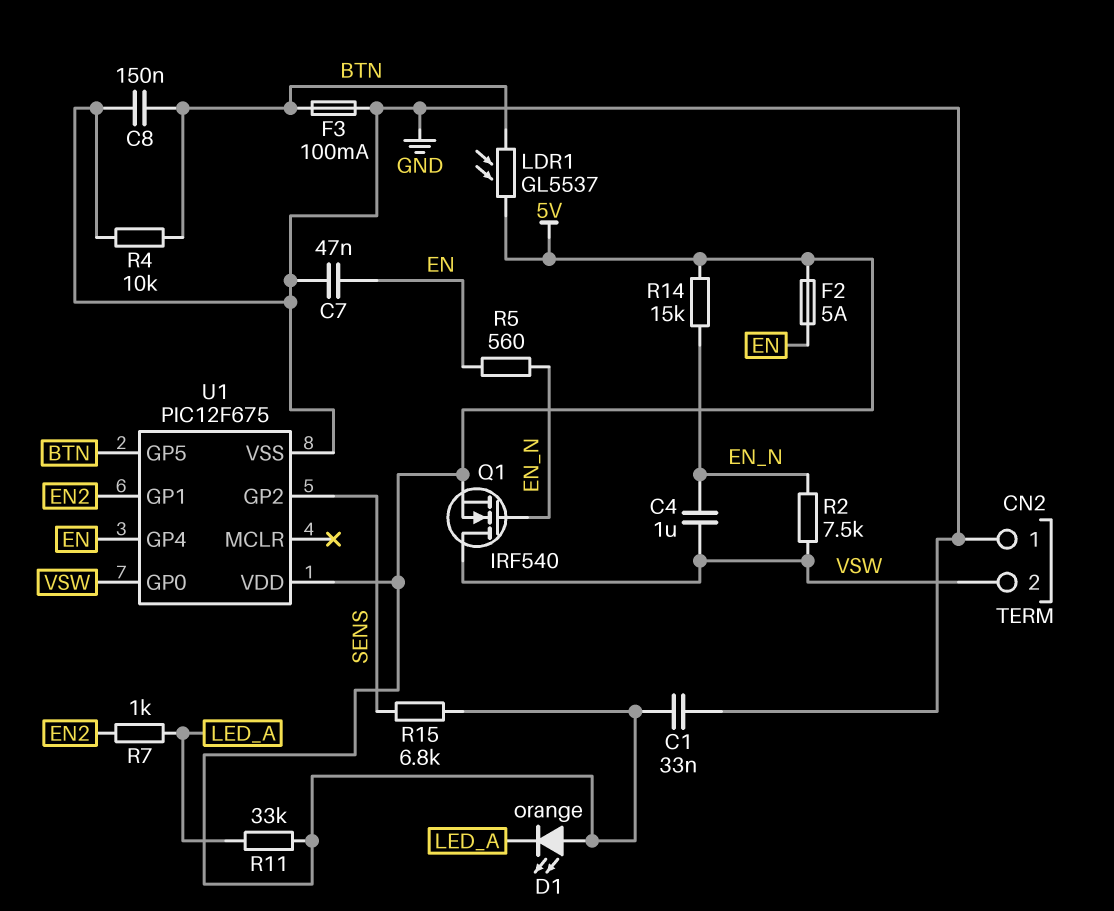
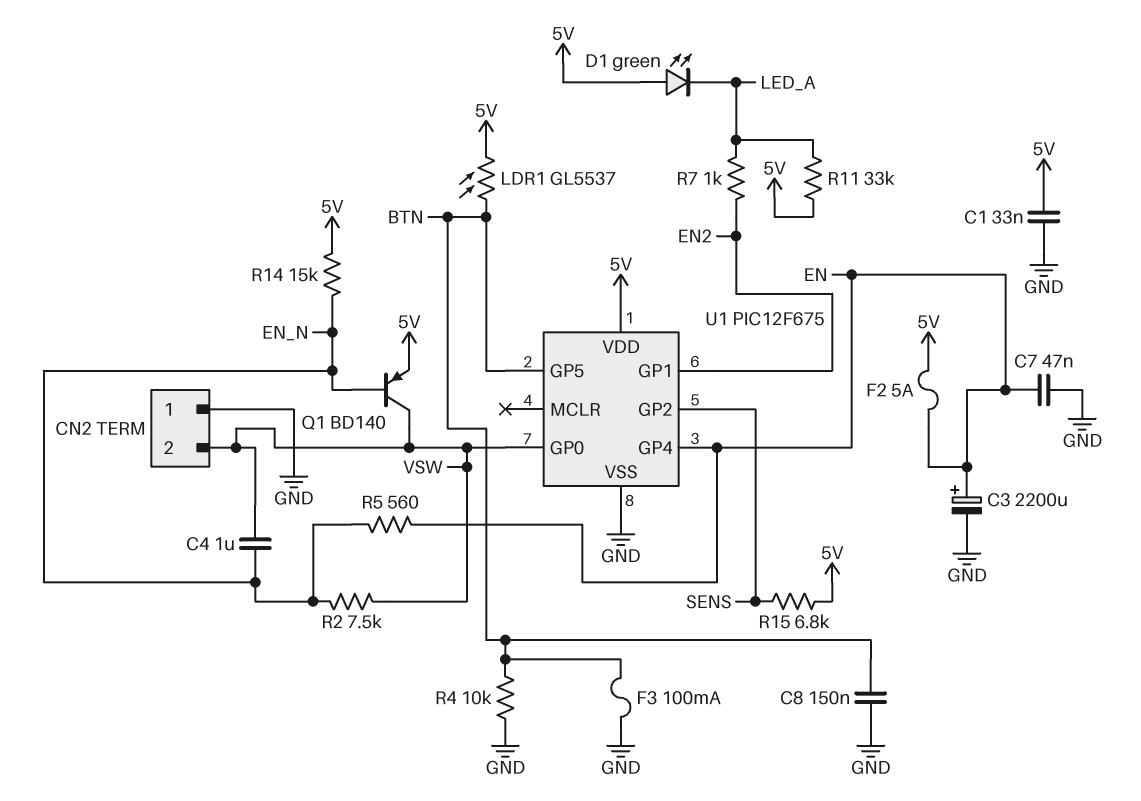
C3: none -> 2200uF (plus EN, minus GND)
D1: LED orange (A 5V, K LED_A) -> LED green (A 5V, K LED_A)
Q1: NMOS IRF540 (G EN_N, D VSW, S 5V) -> PNP BD140 (B EN_N, C VSW, E 5V)

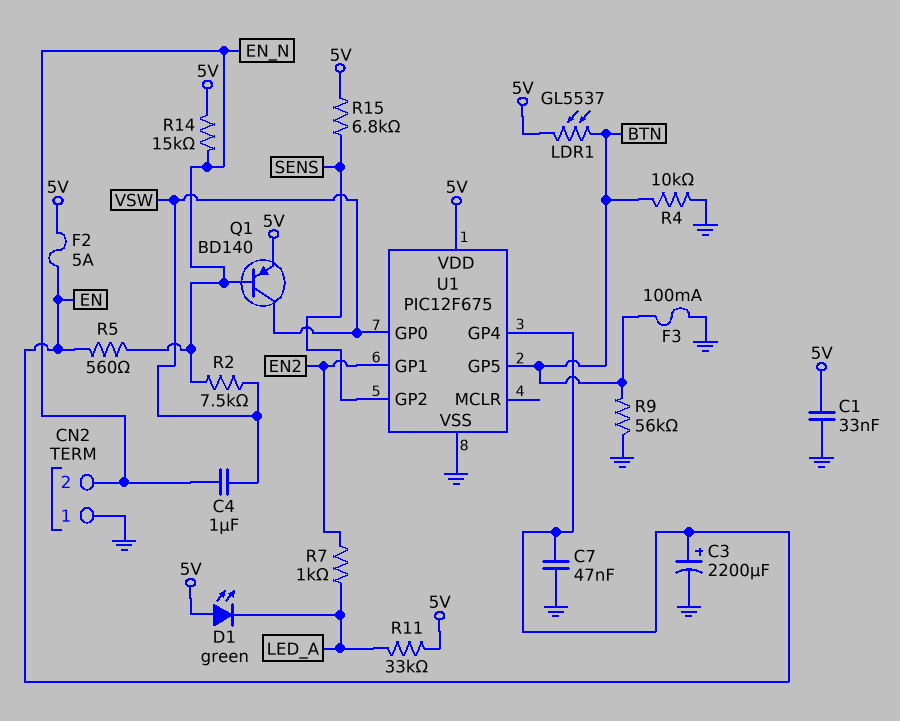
C8: 150nF (BTN, GND) -> none
CN2 pin 2: VSW -> EN_N
R9: none -> 56k (BTN, GND)

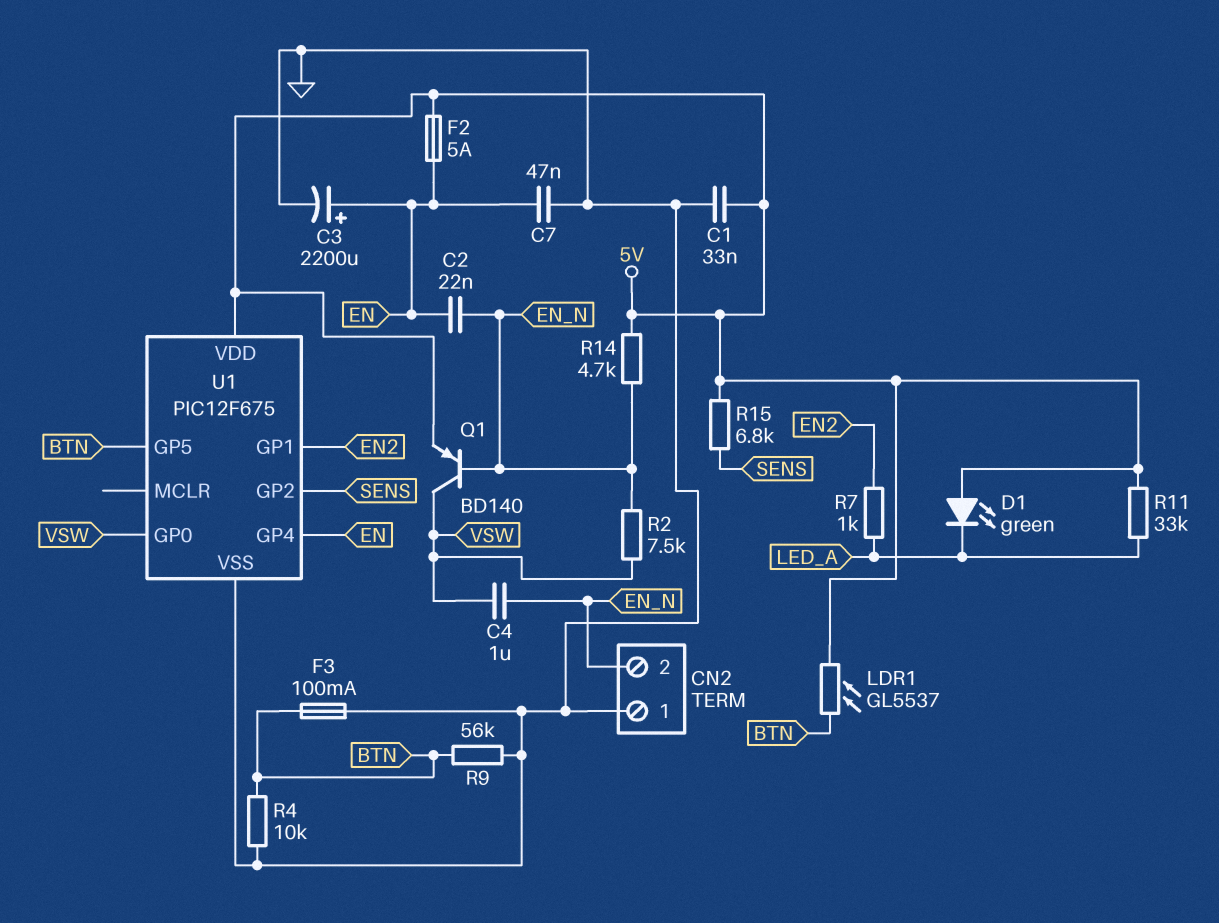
C2: none -> 22nF (EN, EN_N)
R5: 560 (EN, EN_N) -> none
R14: 15k (5V, EN_N) -> 4.7k (5V, EN_N)

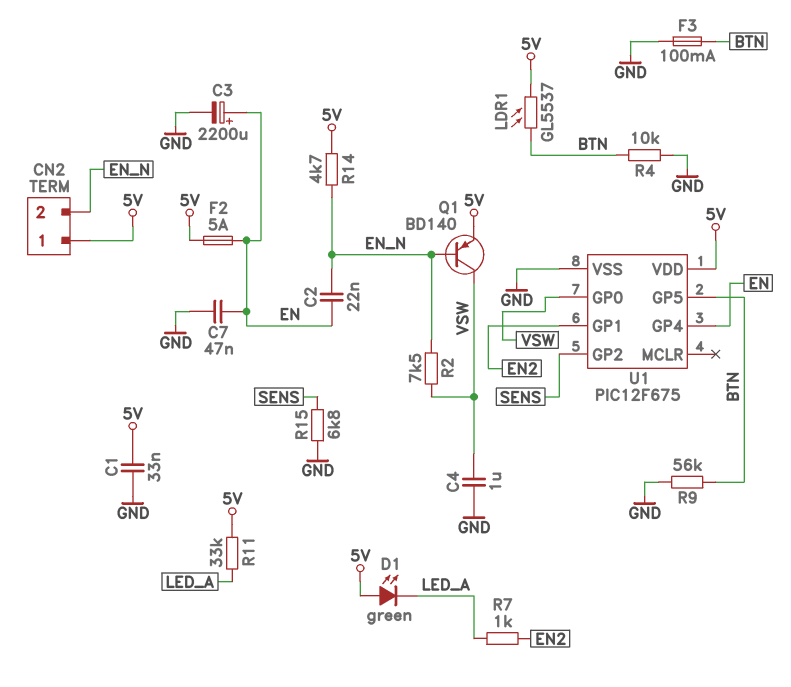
C4: 1uF (EN_N, VSW) -> 1uF (GND, VSW)
CN2 pin 1: GND -> 5V
R15: 6.8k (5V, SENS) -> 6.8k (GND, SENS)

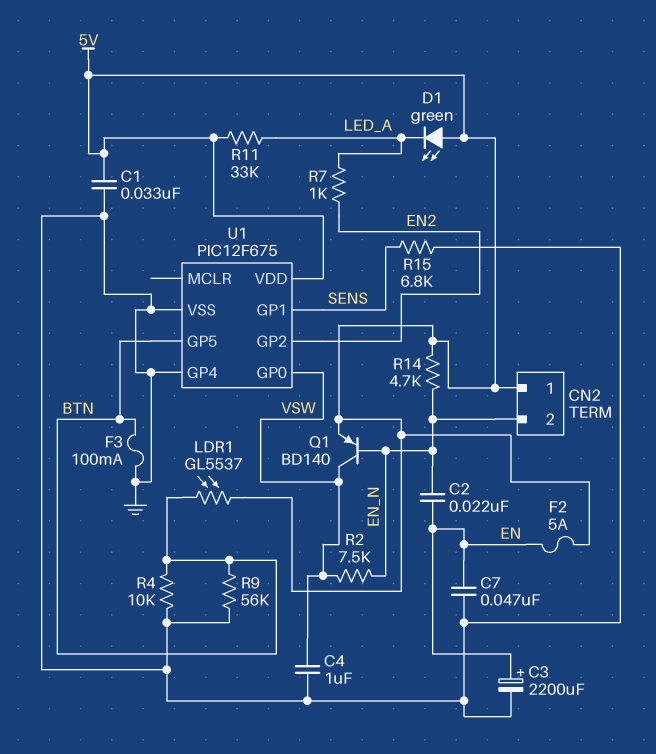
U1 pin GP1: EN2 -> SENS
U1 pin GP2: SENS -> EN2
U1 pin GP4: EN -> GND

